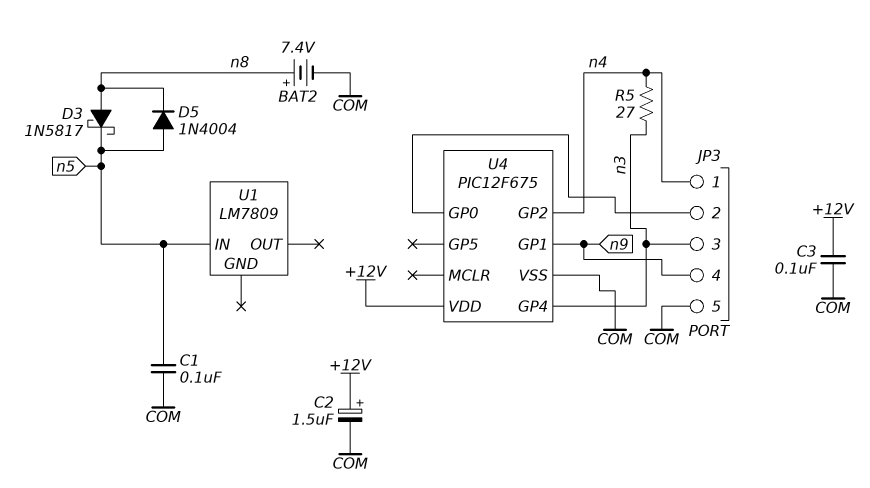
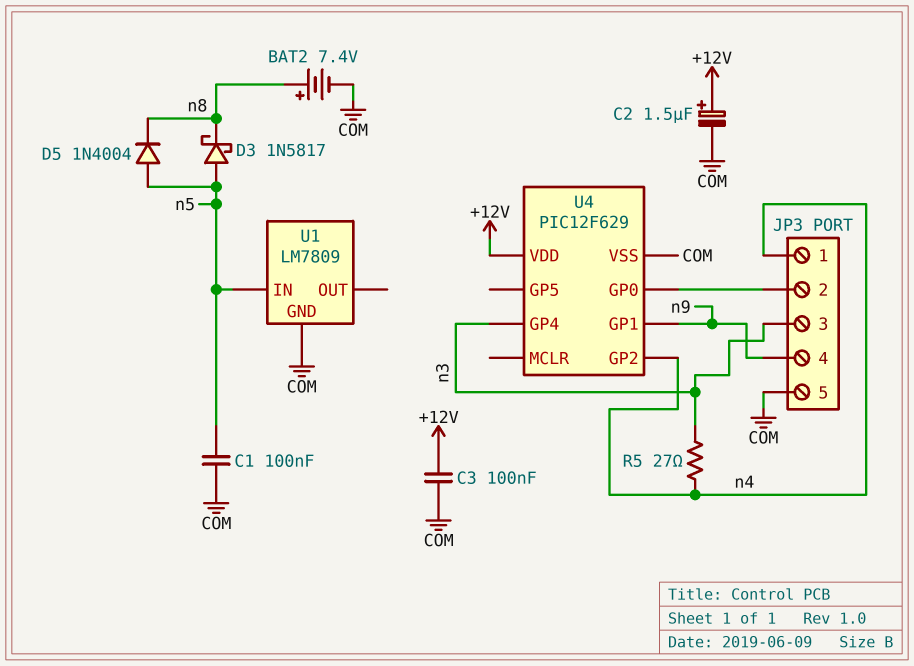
D3: schottky 1N5817 (A n8, K n5) -> schottky 1N5817 (A n5, K n8)
U1 pin GND: none -> COM
U4: PIC12F675 -> PIC12F629

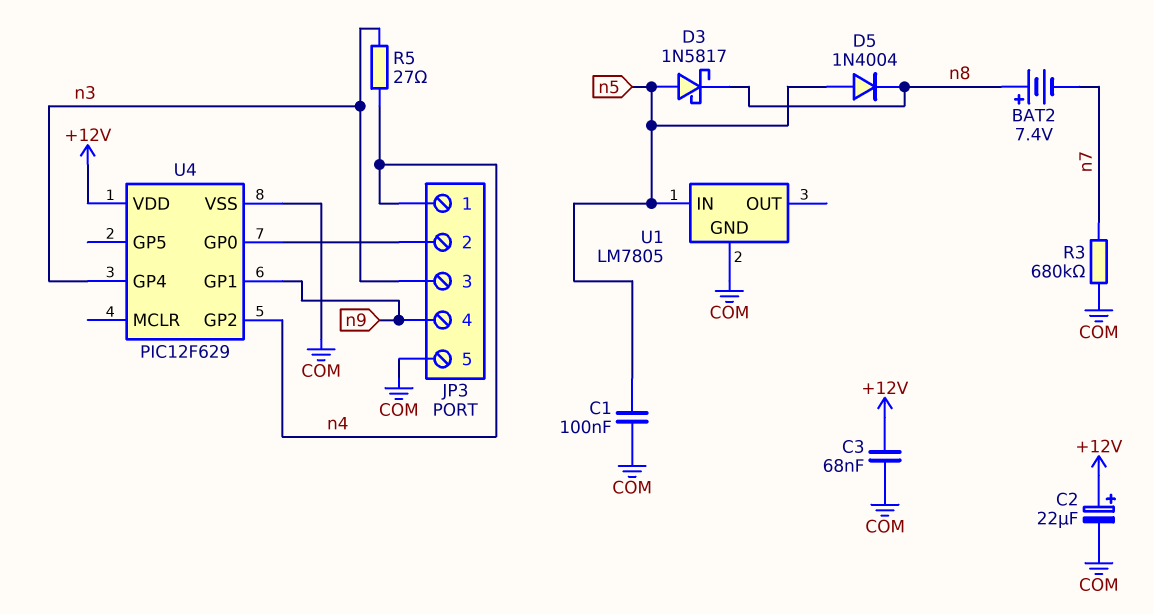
BAT2: 7.4V (plus n8, minus COM) -> 7.4V (plus n8, minus n7)
C2: 1.5uF (plus +12V, minus COM) -> 22uF (plus +12V, minus COM)
C3: 100nF (+12V, COM) -> 68nF (+12V, COM)
R3: none -> 680k (COM, n7)
U1: LM7809 -> LM7805

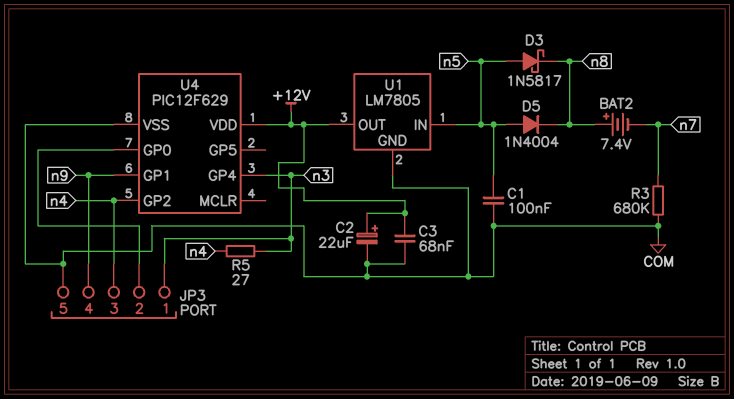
JP3 pin 1: n4 -> n3
JP3 pin 3: n3 -> n4
U1 pin OUT: none -> +12V

